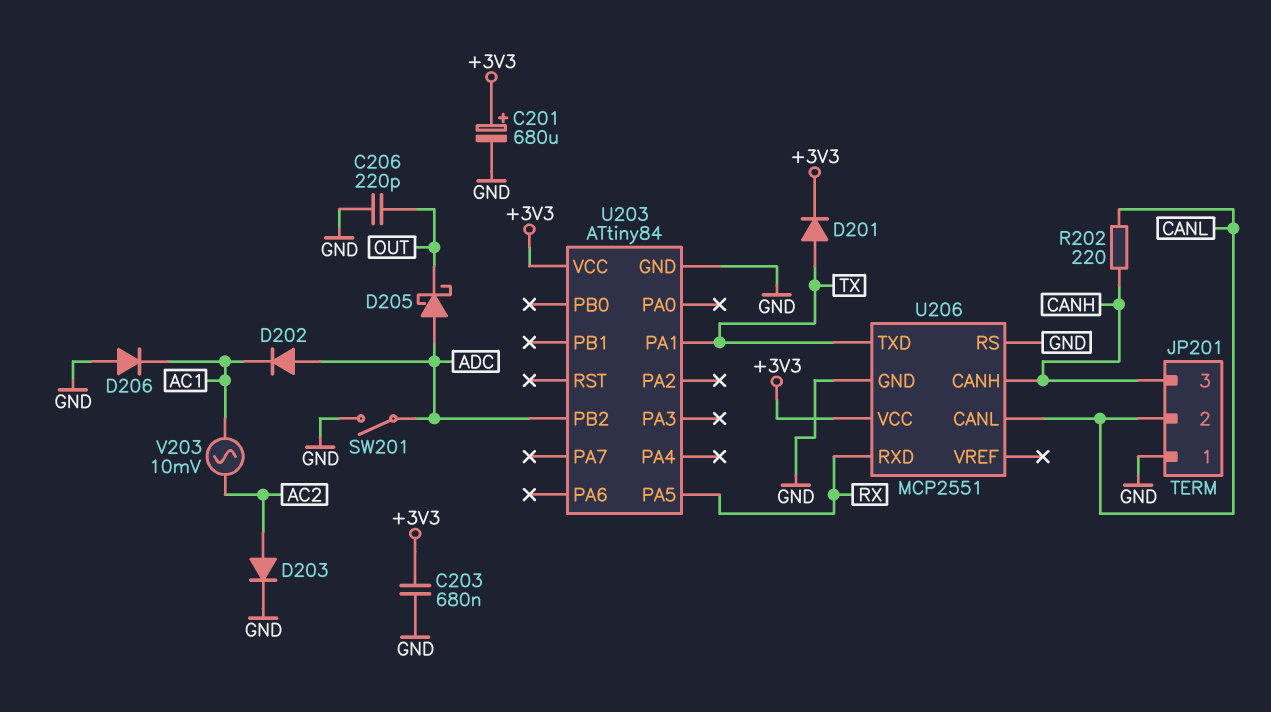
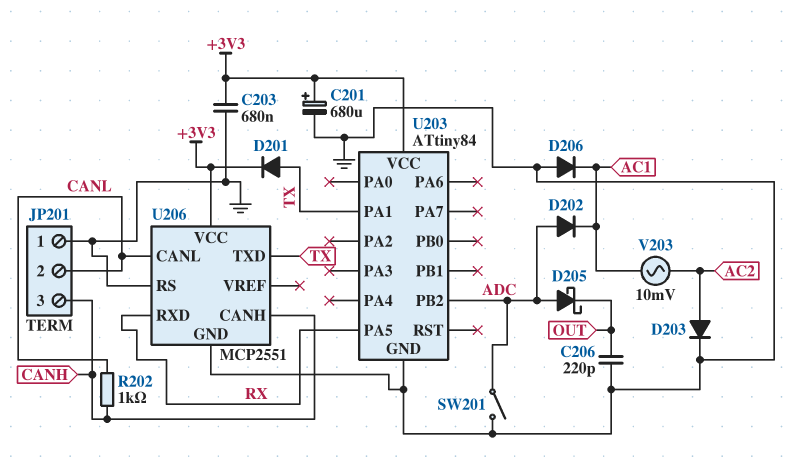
R202: 220 (CANH, CANL) -> 1k (CANH, CANL)

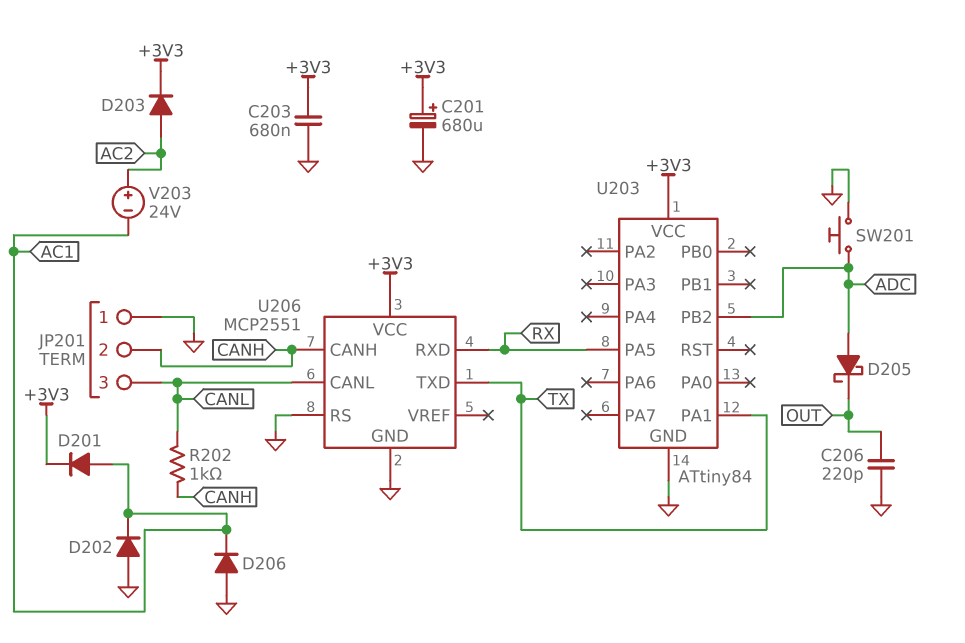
D201: diode (A TX, K +3V3) -> diode (A AC1, K +3V3)
D202: diode (A ADC, K AC1) -> diode (A GND, K AC1)
D203: diode (A AC2, K GND) -> diode (A AC2, K +3V3)
JP201 pin 2: CANL -> CANH
JP201 pin 3: CANH -> CANL
SW201: switch (ADC, GND) -> button (ADC, GND)
V203: AC 10mV (AC1, AC2) -> 24V (plus AC2, minus AC1)

